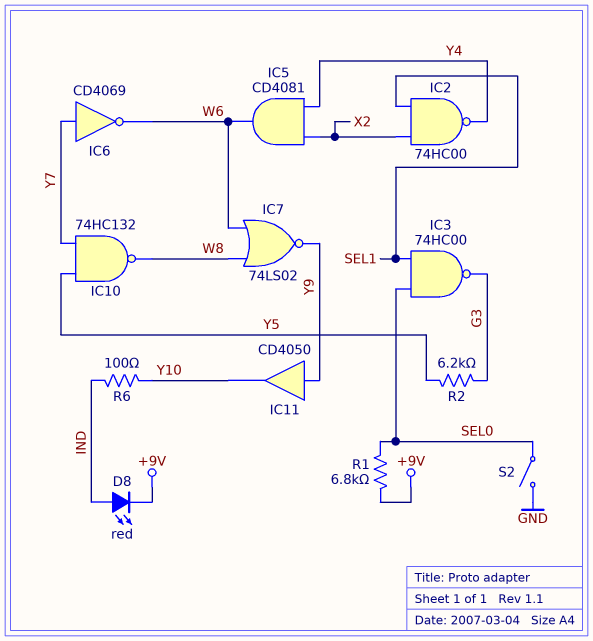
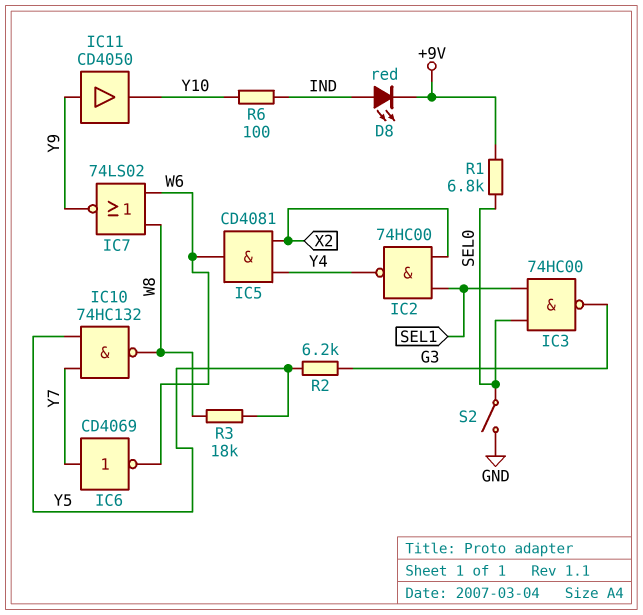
R3: none -> 18k (W8, Y5)

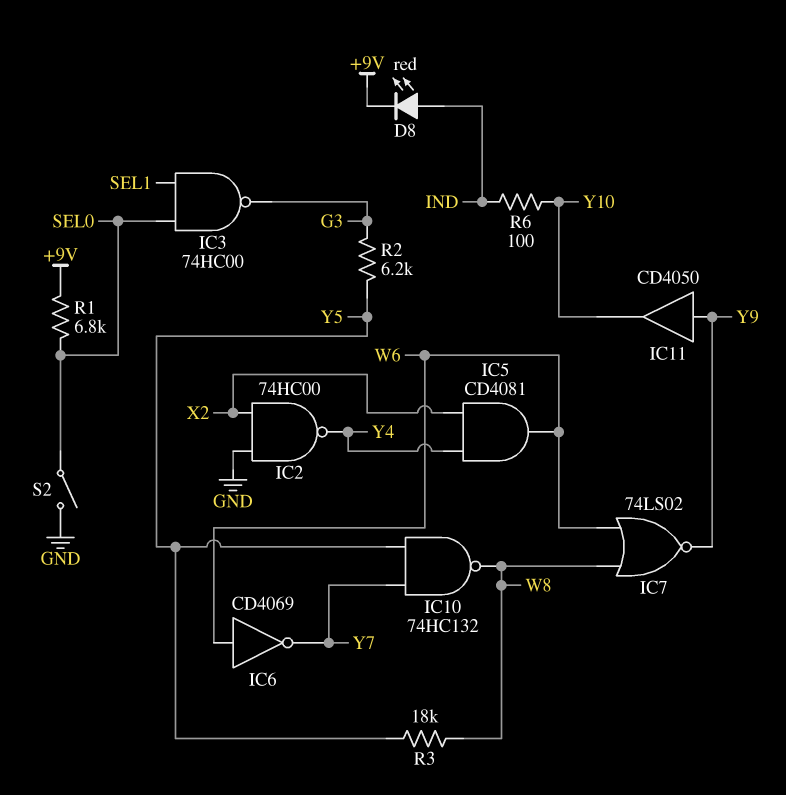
IC2: NAND 74HC00 (in SEL1, in X2, out Y4) -> NAND 74HC00 (in GND, in X2, out Y4)
IC6: NOT CD4069 (in Y7, out W6) -> NOT CD4069 (in W6, out Y7)

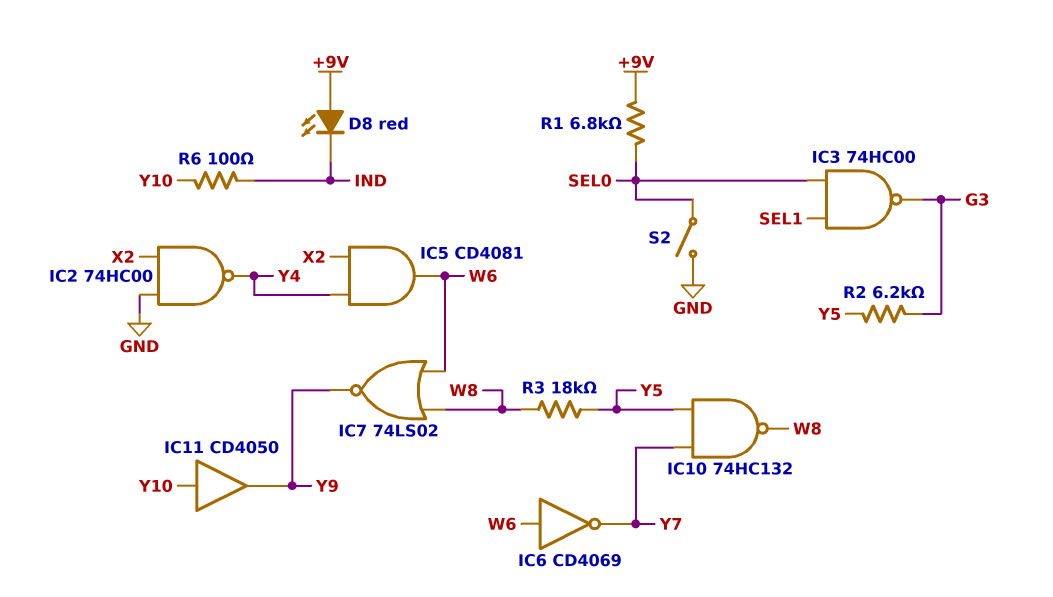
D8: LED red (A IND, K +9V) -> LED red (A +9V, K IND)
IC11: buffer CD4050 (in Y9, out Y10) -> buffer CD4050 (in Y10, out Y9)

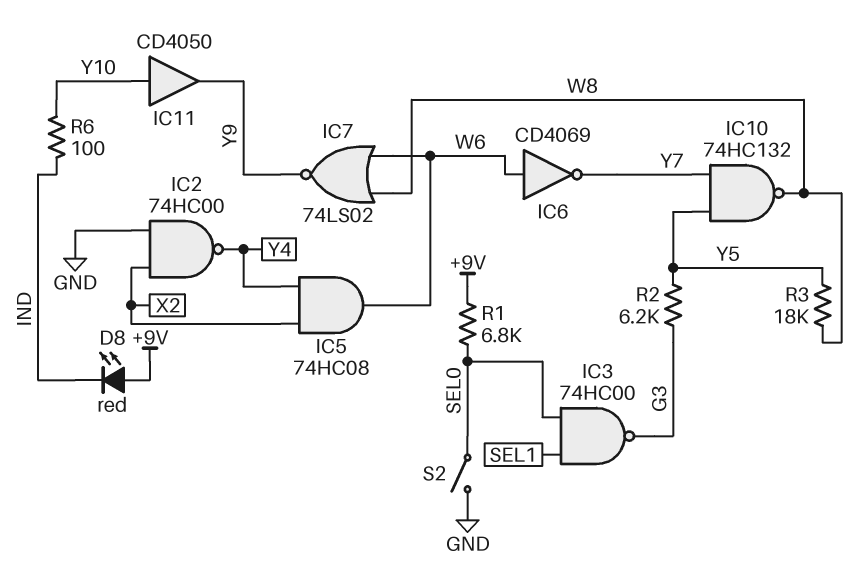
IC5: AND CD4081 (in X2, in Y4, out W6) -> AND 74HC08 (in X2, in Y4, out W6)

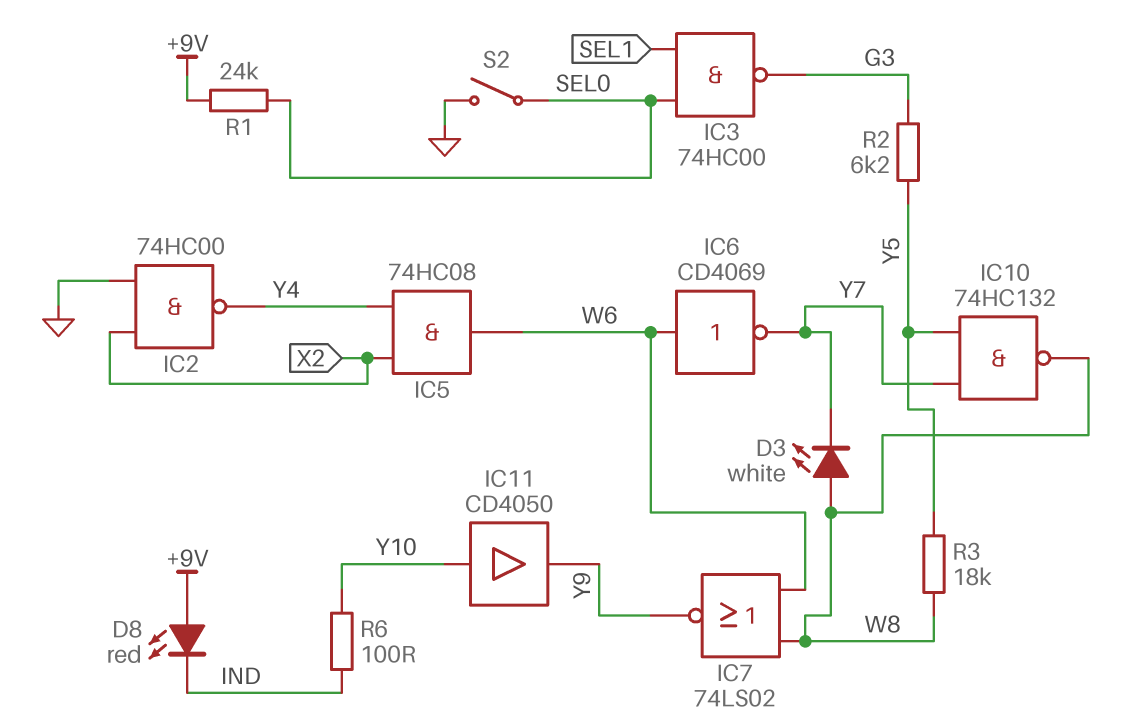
D3: none -> LED white (A W8, K Y7)
R1: 6.8k (+9V, SEL0) -> 24k (+9V, SEL0)

